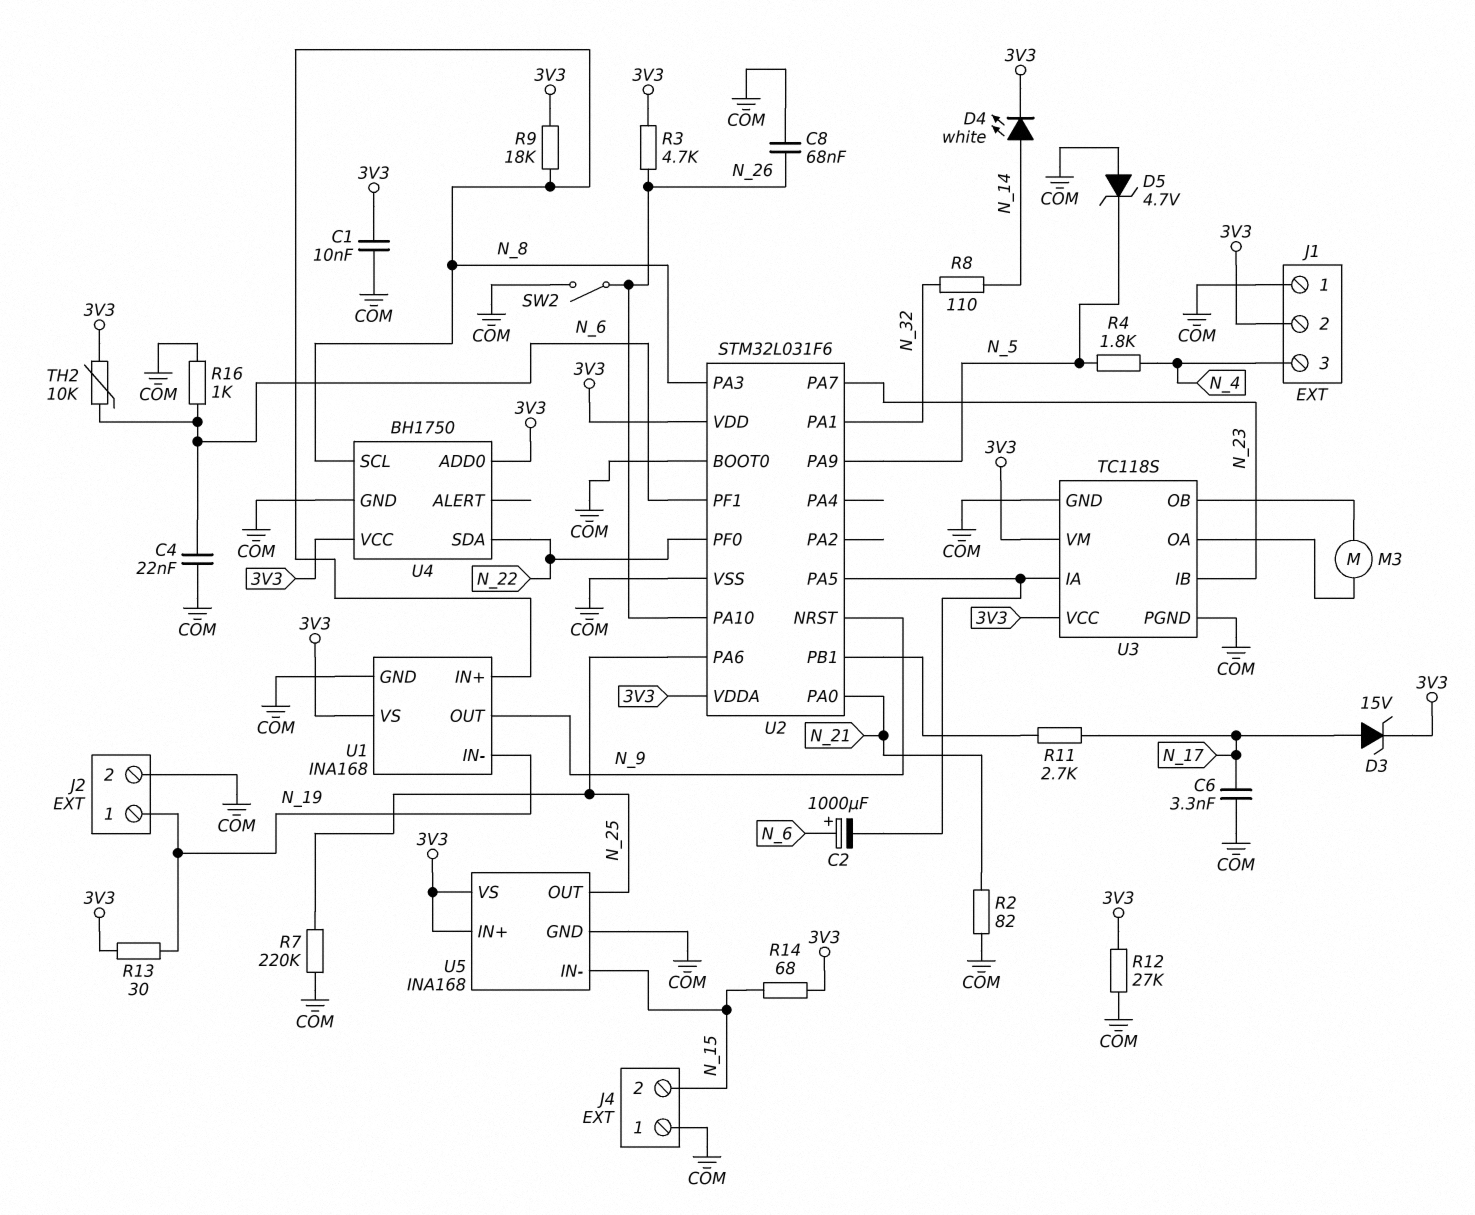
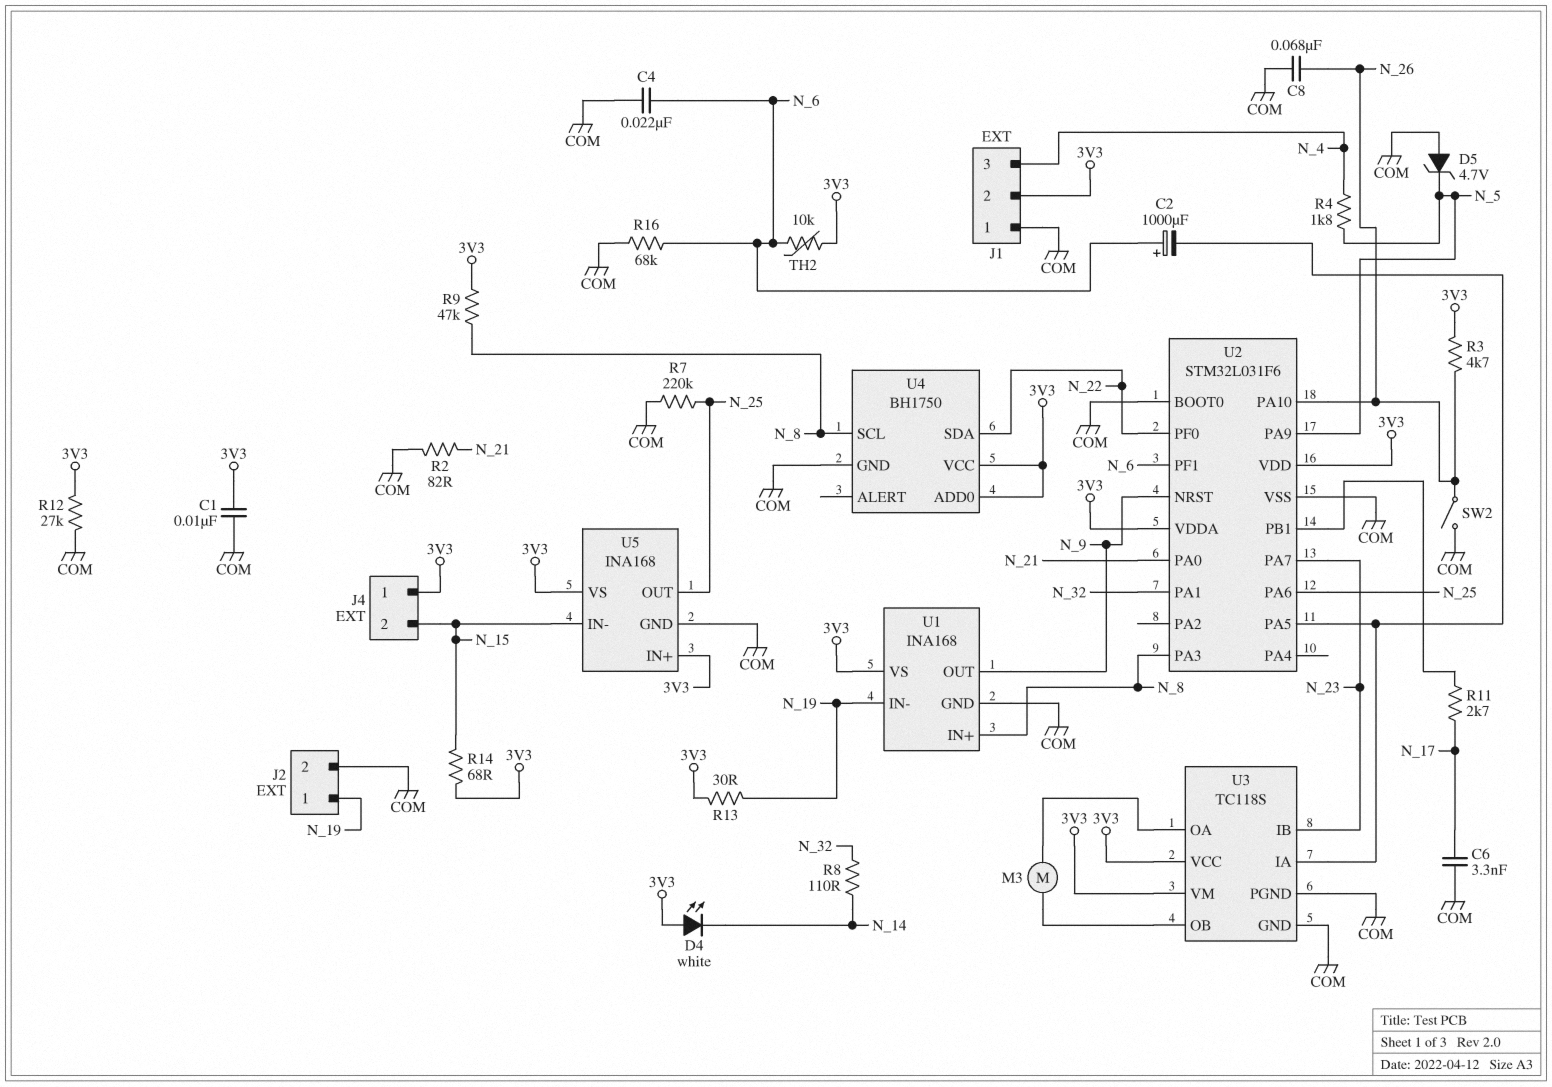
D3: zener 15V (A N_17, K 3V3) -> none
D4: LED white (A N_14, K 3V3) -> LED white (A 3V3, K N_14)
J4 pin 1: COM -> 3V3
R9: 18k (3V3, N_8) -> 47k (3V3, N_8)
R16: 1k (COM, N_6) -> 68k (COM, N_6)

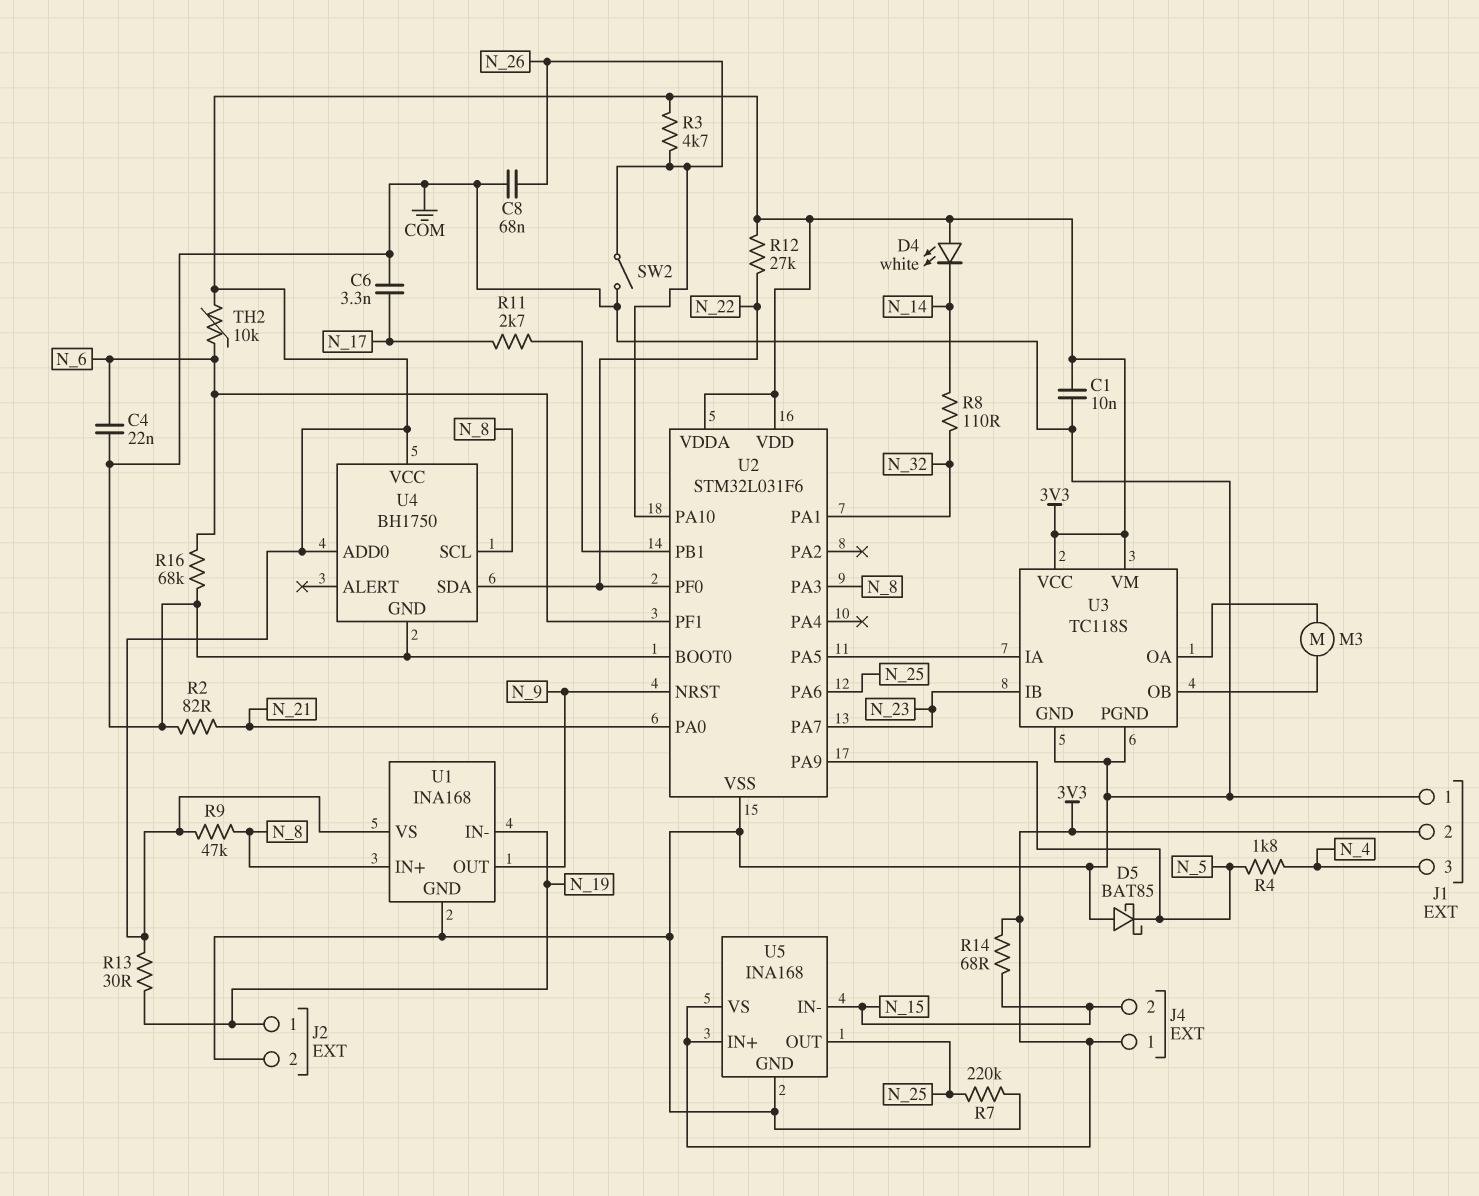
C2: 1000uF (plus N_6, minus U2/PA5) -> none
D5: zener 4.7V (A COM, K N_5) -> schottky BAT85 (A COM, K N_5)
R12: 27k (3V3, COM) -> 27k (3V3, N_22)

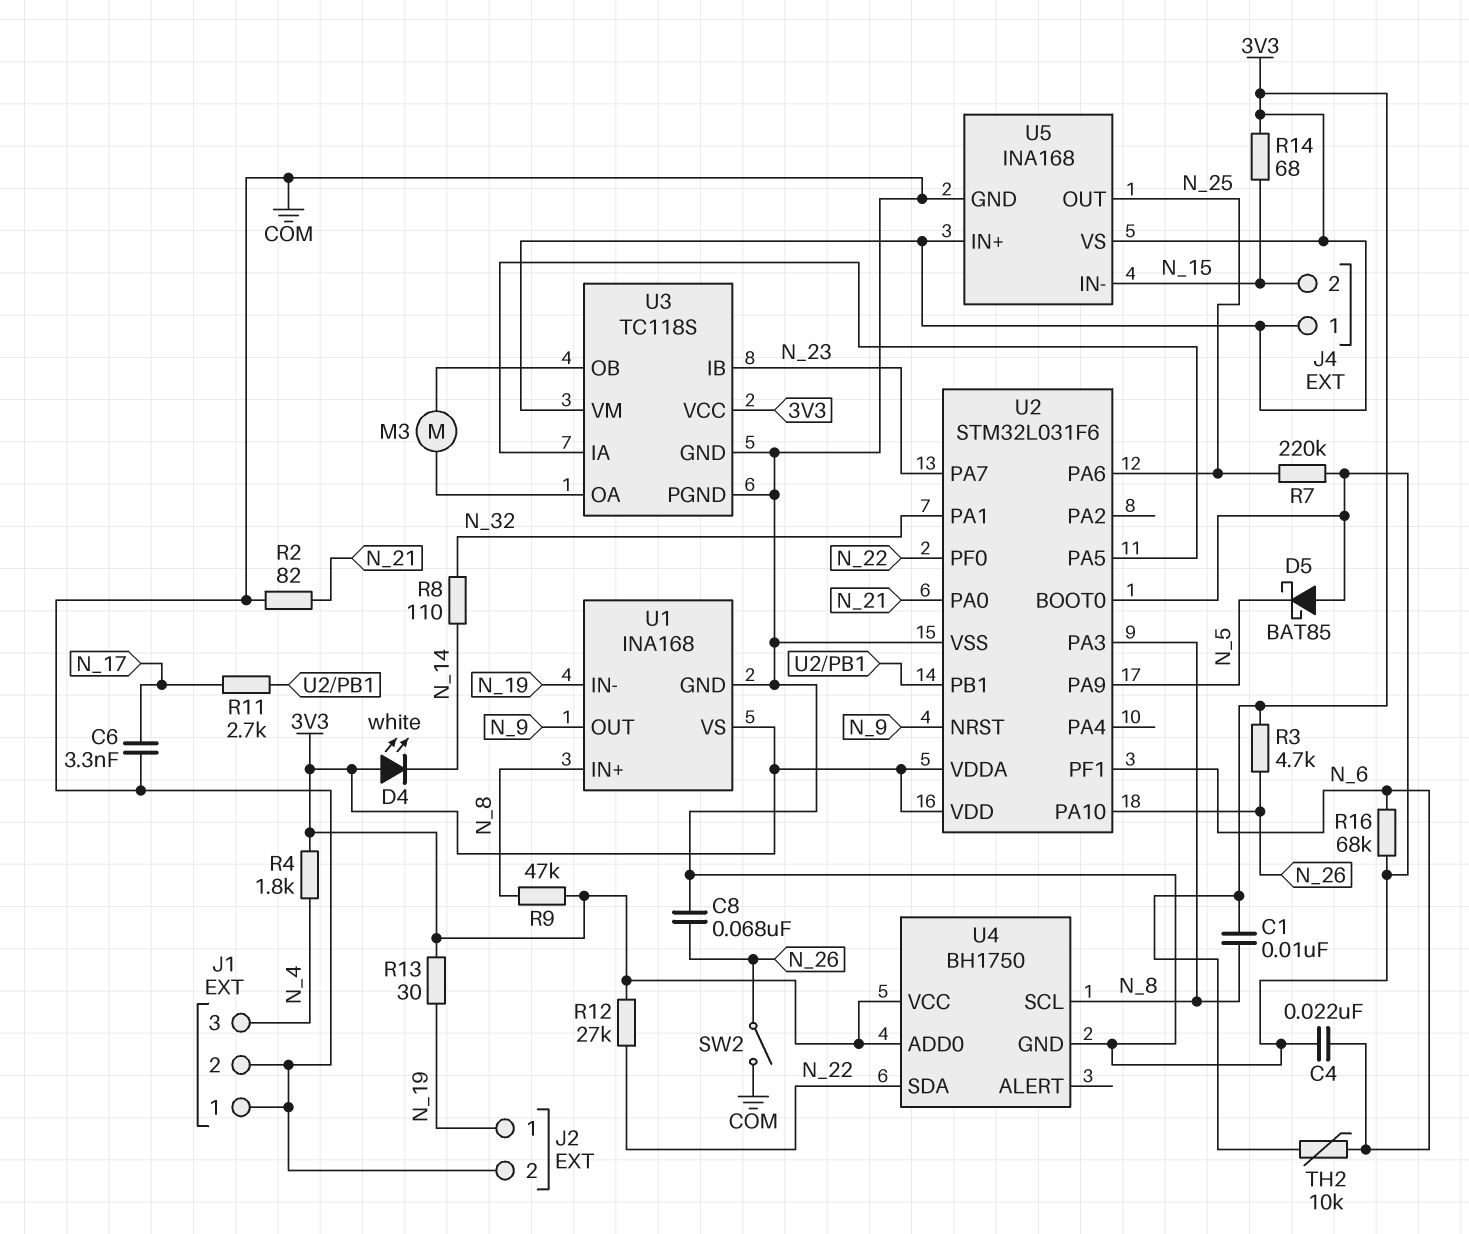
C1: 10nF (3V3, COM) -> 10nF (3V3, N_8)
J1 pin 2: 3V3 -> COM
R4: 1.8k (N_4, N_5) -> 1.8k (3V3, N_4)

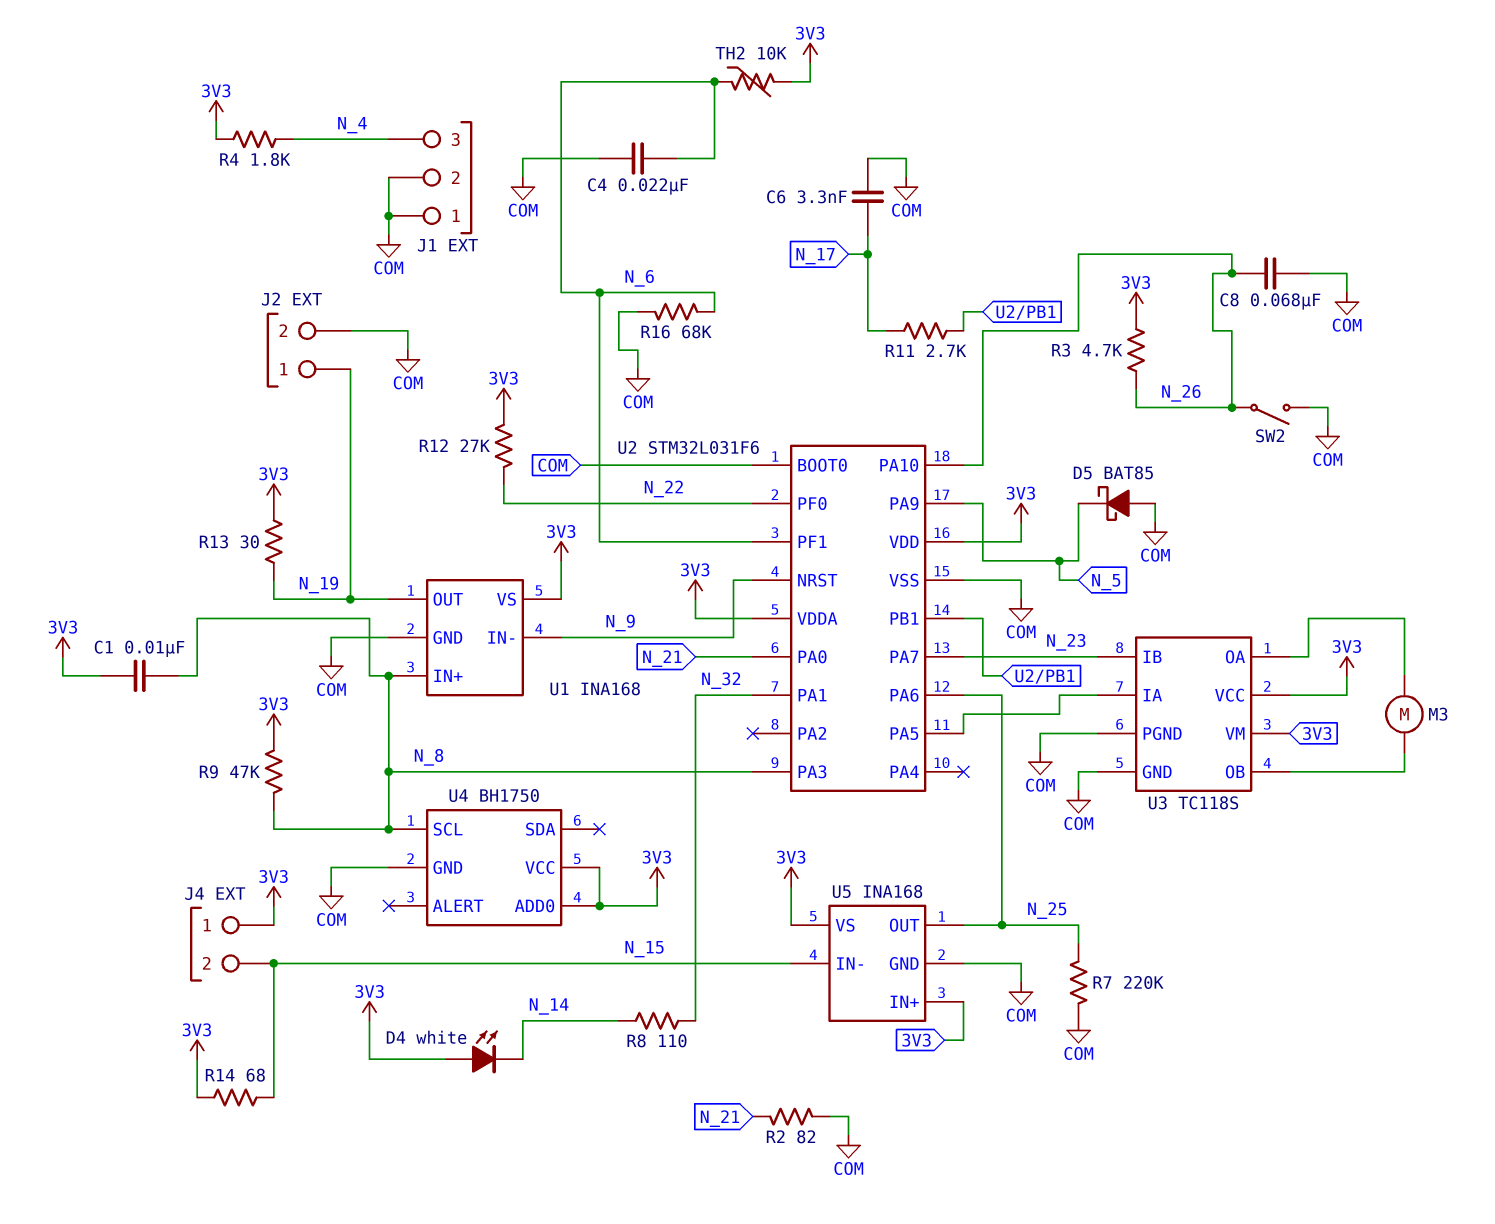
U1 pin IN-: N_19 -> N_9
U1 pin OUT: N_9 -> N_19
U4 pin SDA: N_22 -> none

